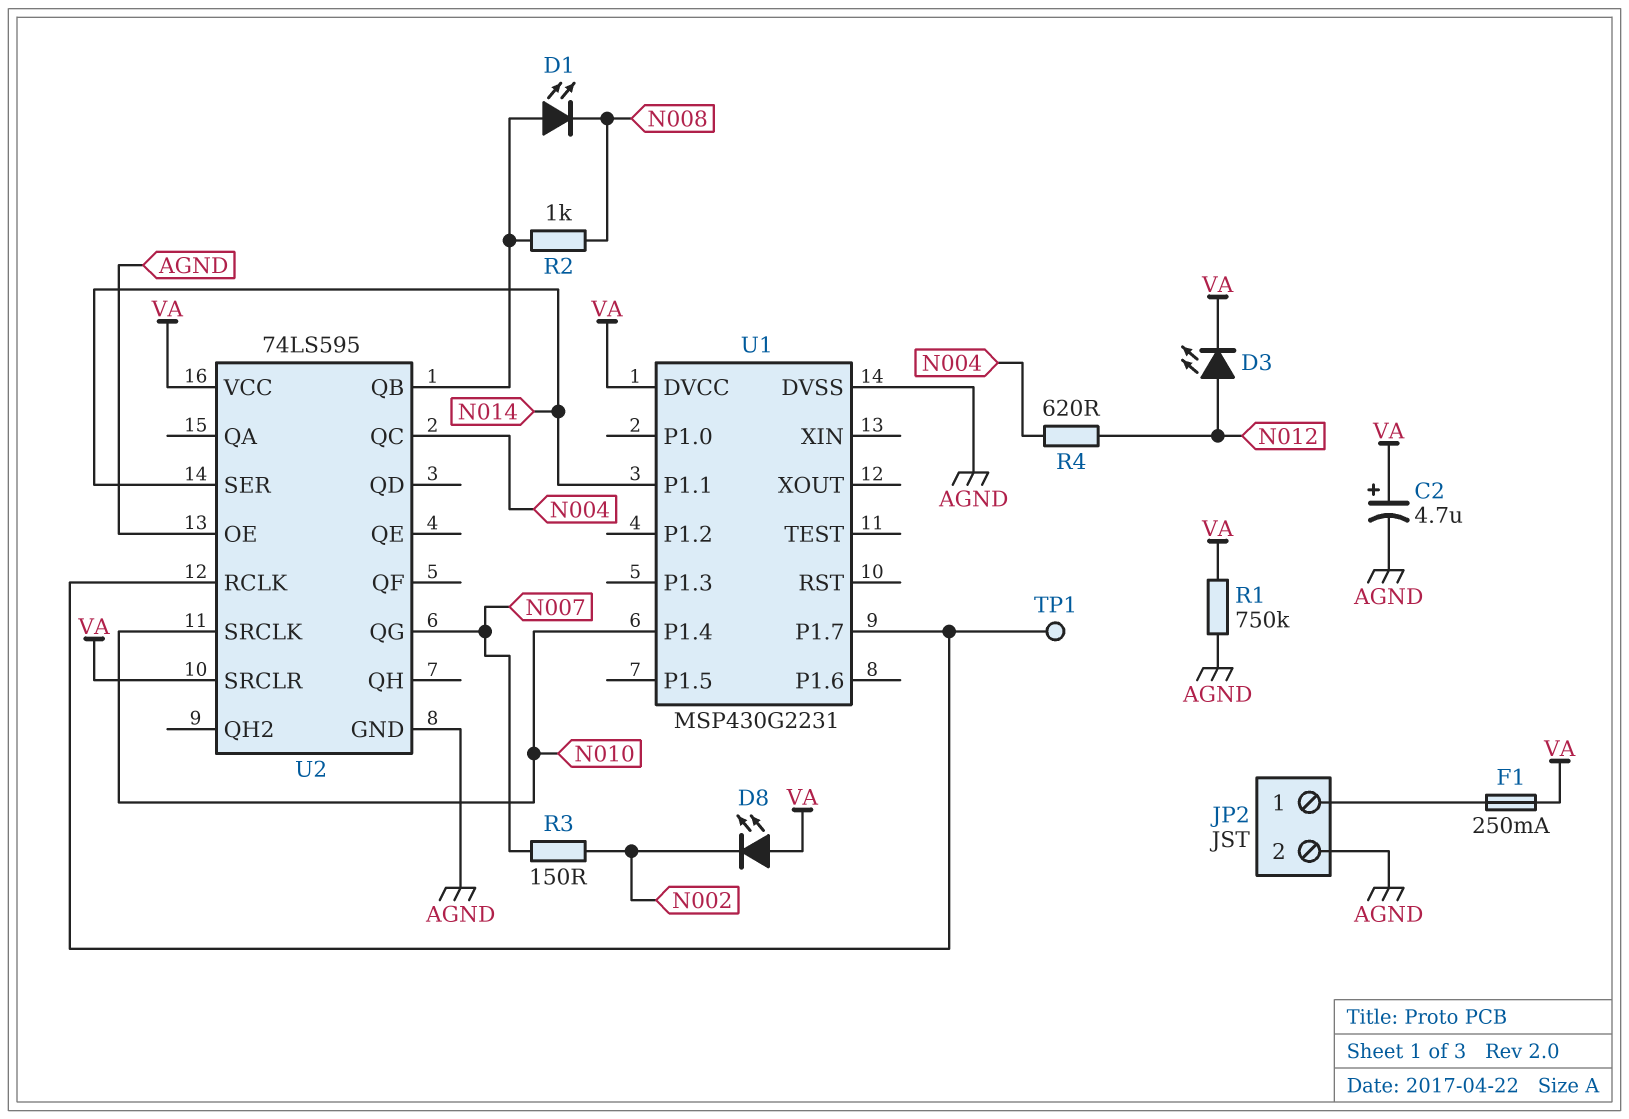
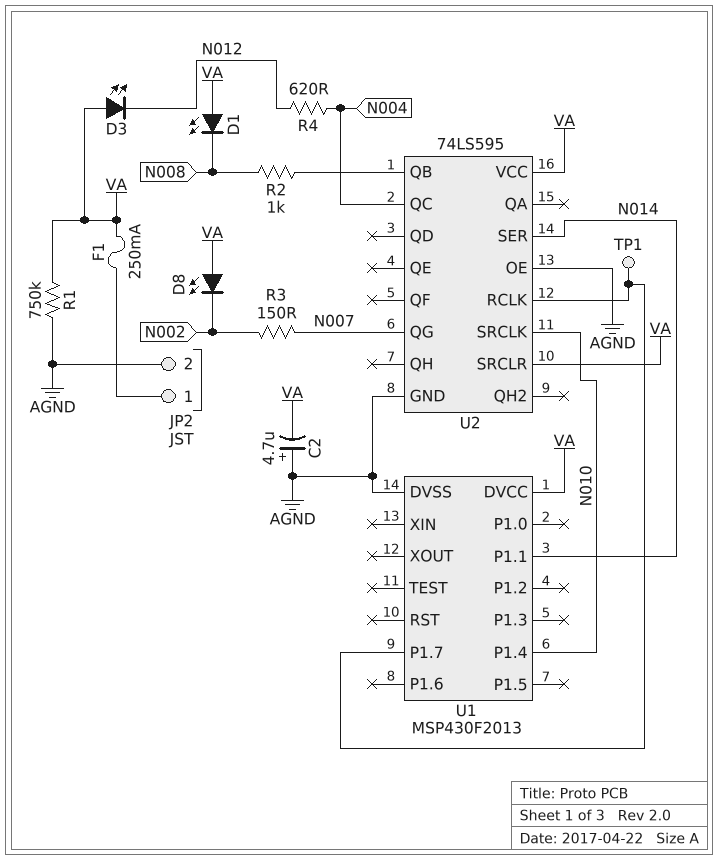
C2: 4.7uF (plus VA, minus AGND) -> 4.7uF (plus AGND, minus VA)
D1: LED (A U2/QB, K N008) -> LED (A VA, K N008)
D3: LED (A N012, K VA) -> LED (A VA, K N012)
U1: MSP430G2231 -> MSP430F2013

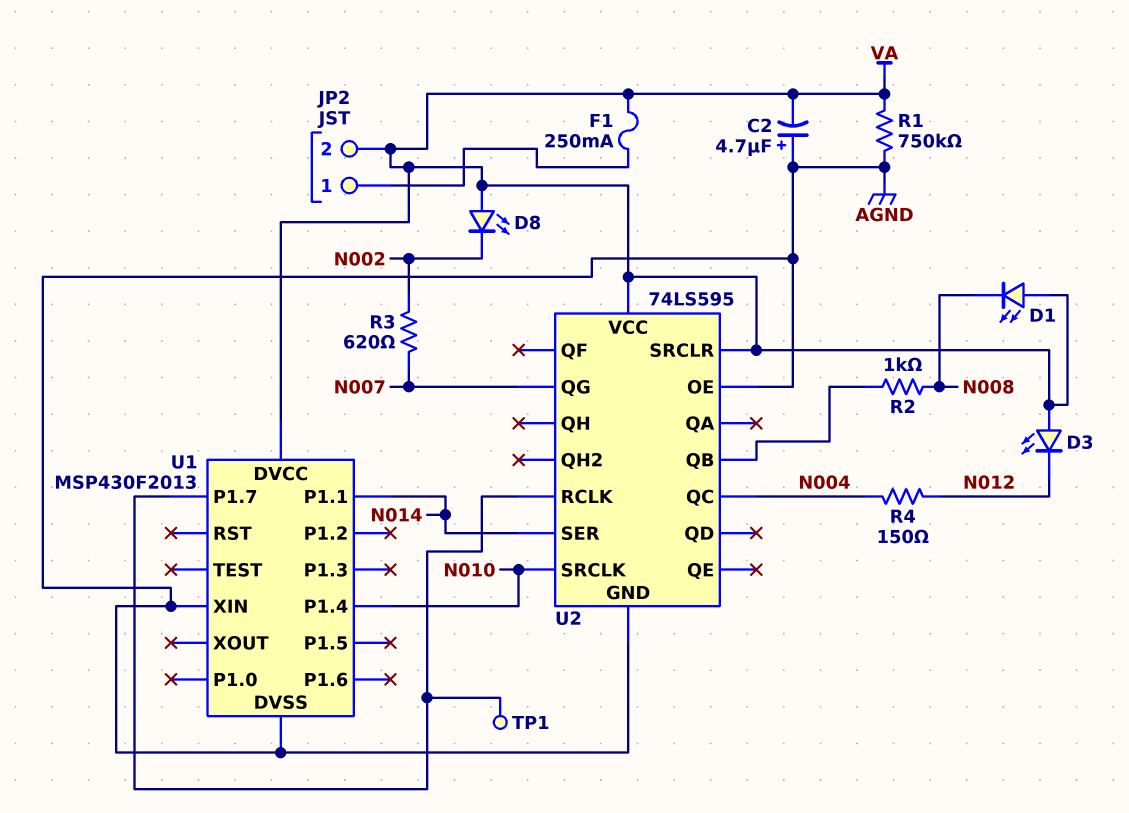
JP2 pin 2: AGND -> VA
R3: 150 (N002, N007) -> 620 (N002, N007)
R4: 620 (N004, N012) -> 150 (N004, N012)
U1 pin XIN: none -> AGND

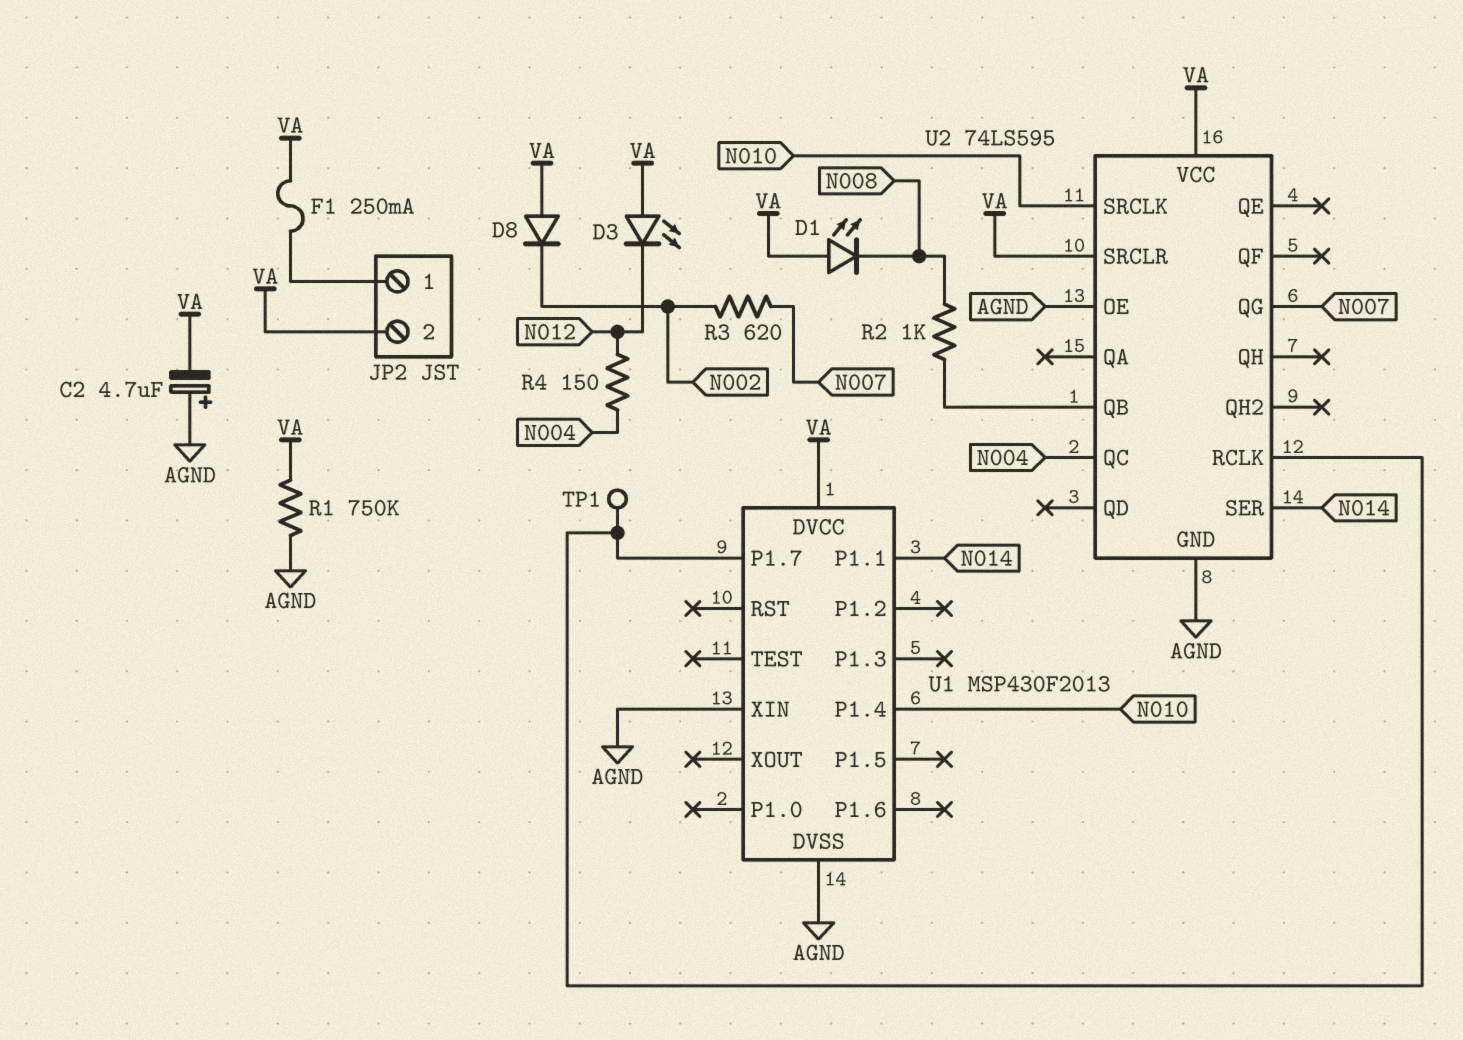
D8: LED (A VA, K N002) -> diode (A VA, K N002)

